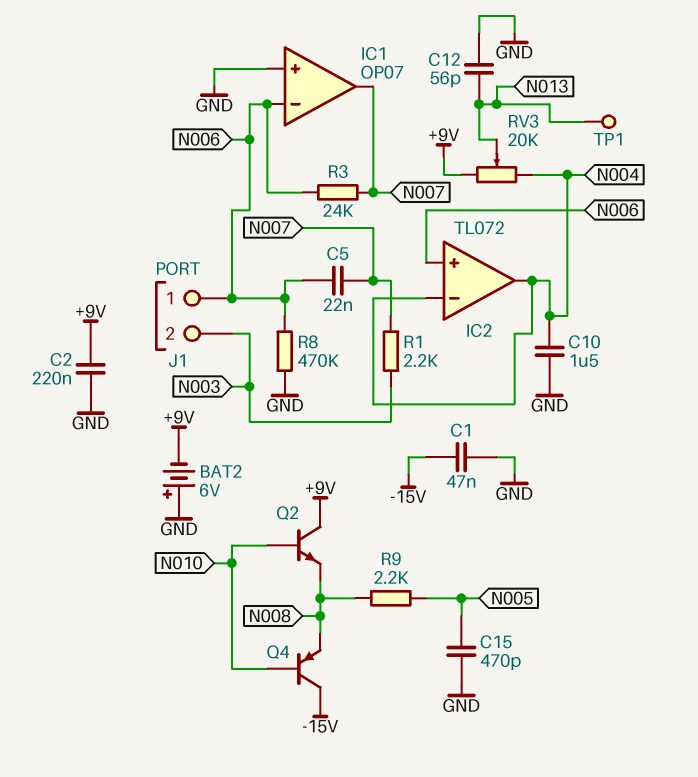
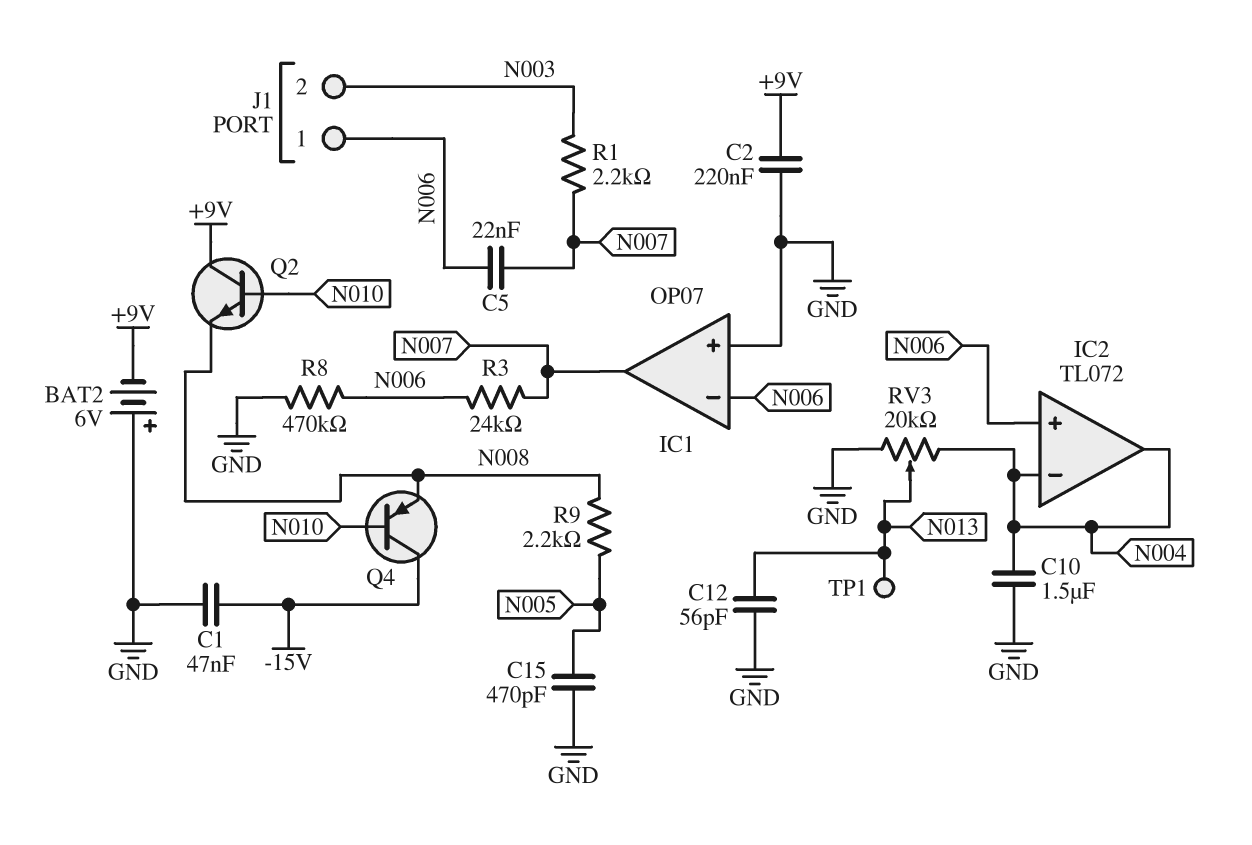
RV3: 20k (+9V, N004, wiper N013) -> 20k (GND, N004, wiper N013)

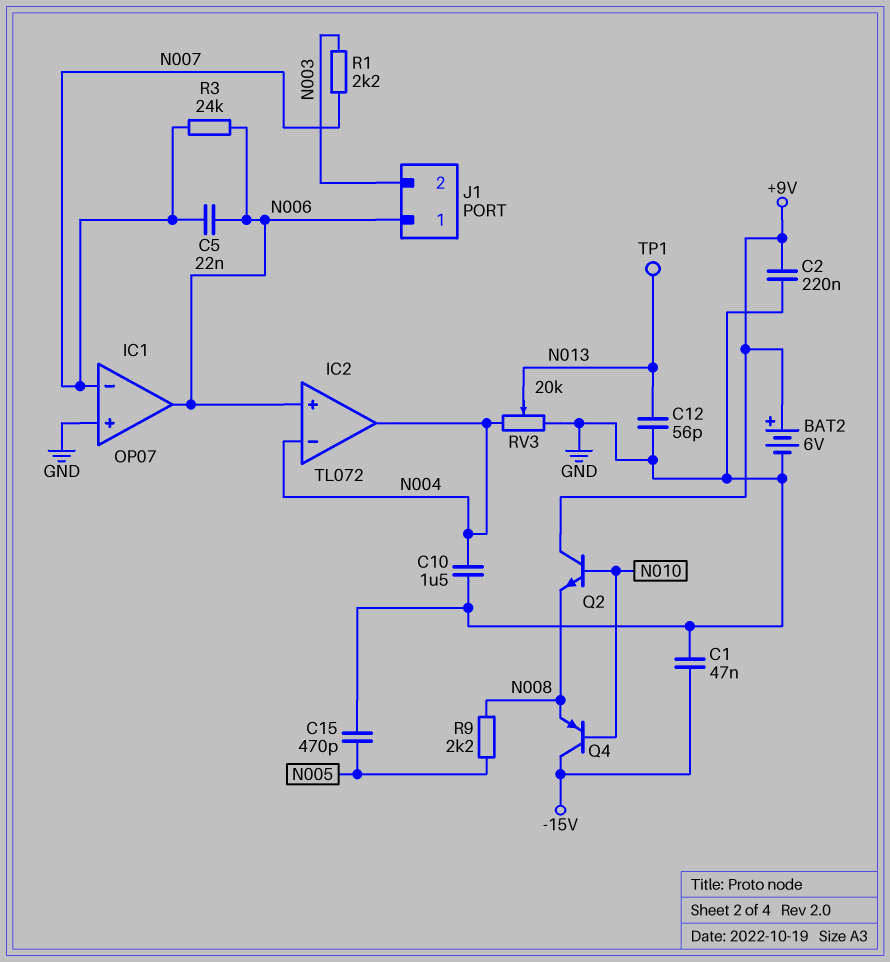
BAT2: 6V (plus GND, minus +9V) -> 6V (plus +9V, minus GND)
IC1 pin in-: N006 -> N007
IC1 pin out: N007 -> N006
R8: 470k (GND, N006) -> none

